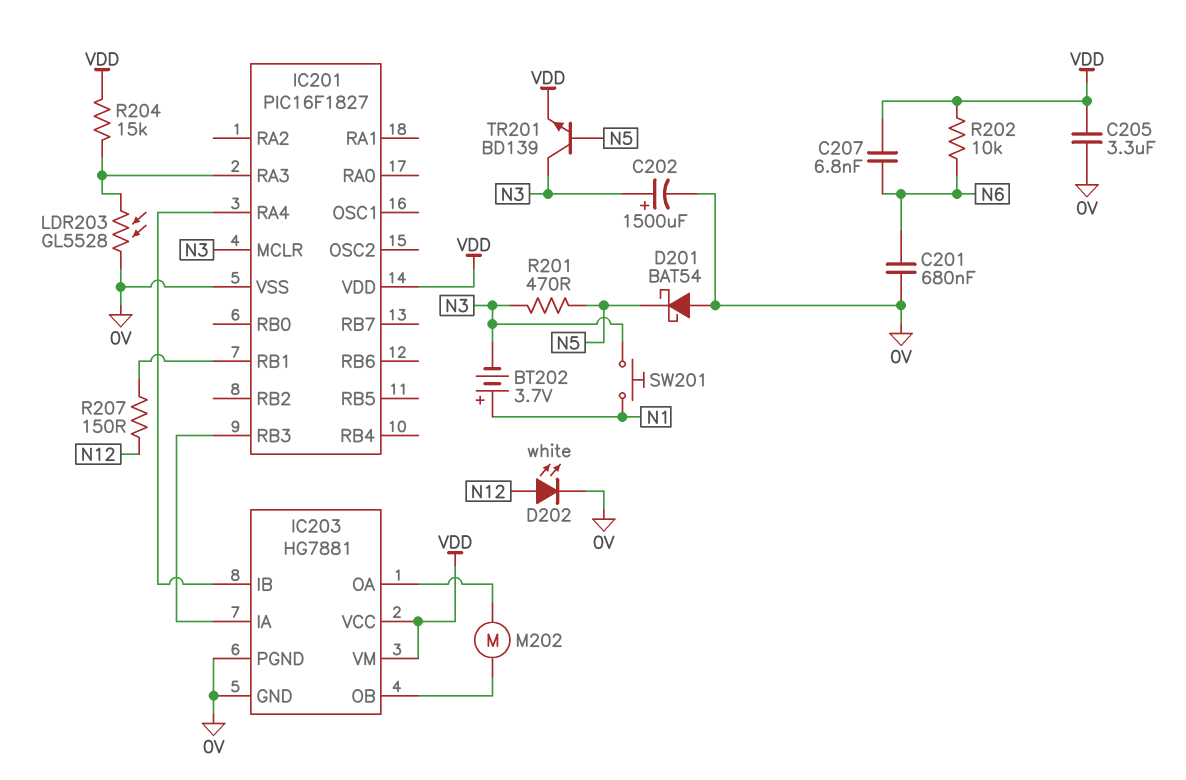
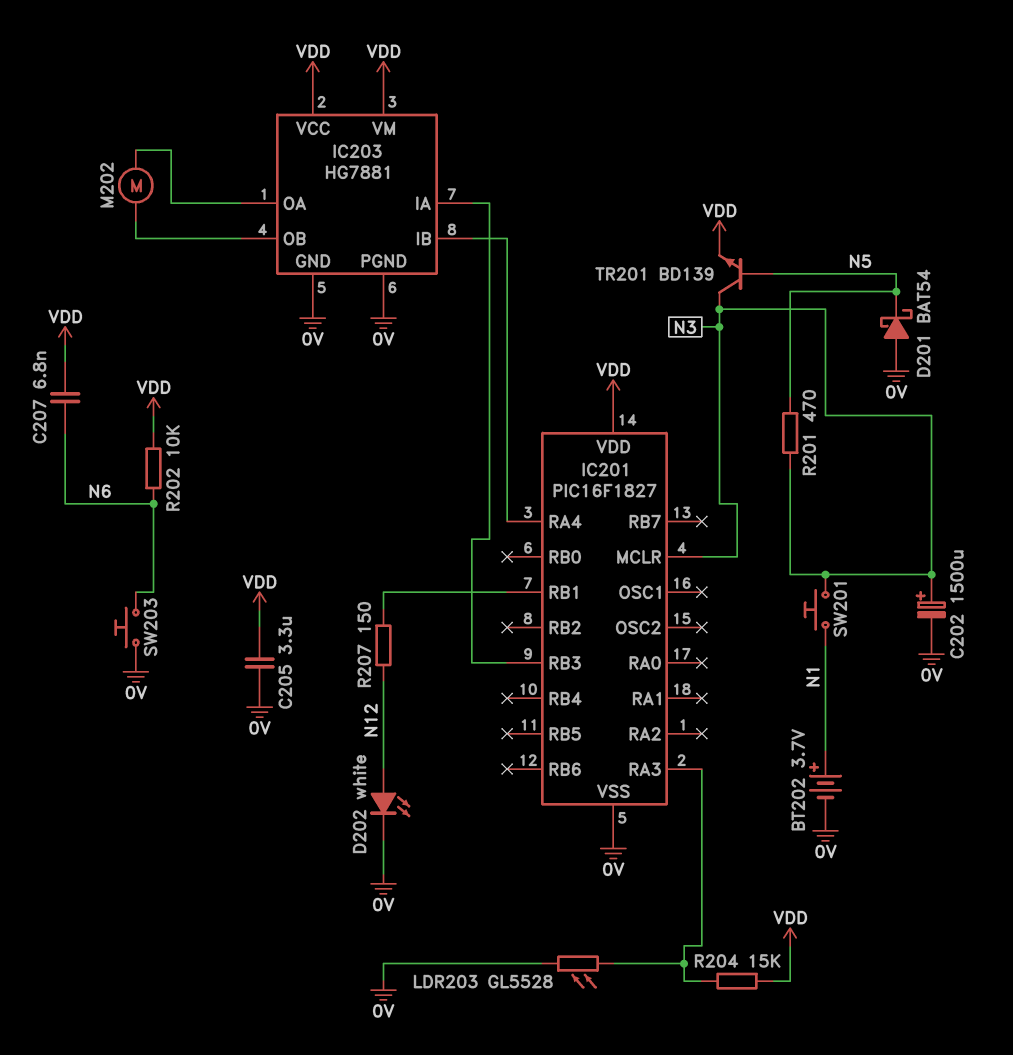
BT202: 3.7V (plus N1, minus N3) -> 3.7V (plus N1, minus 0V)
C201: 680nF (0V, N6) -> none
SW203: none -> button (0V, N6)

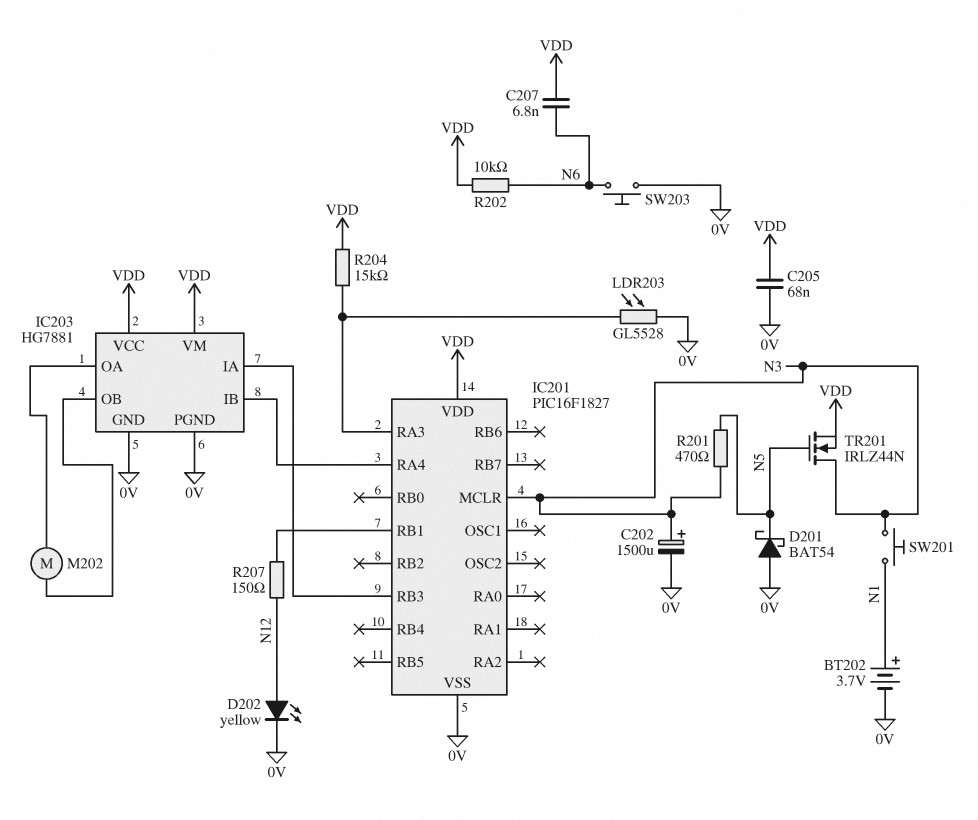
C205: 3.3uF (0V, VDD) -> 68nF (0V, VDD)
D202: LED white (A N12, K 0V) -> LED yellow (A N12, K 0V)
TR201: NPN BD139 (B N5, C N3, E VDD) -> NMOS IRLZ44N (G N5, D N3, S VDD)

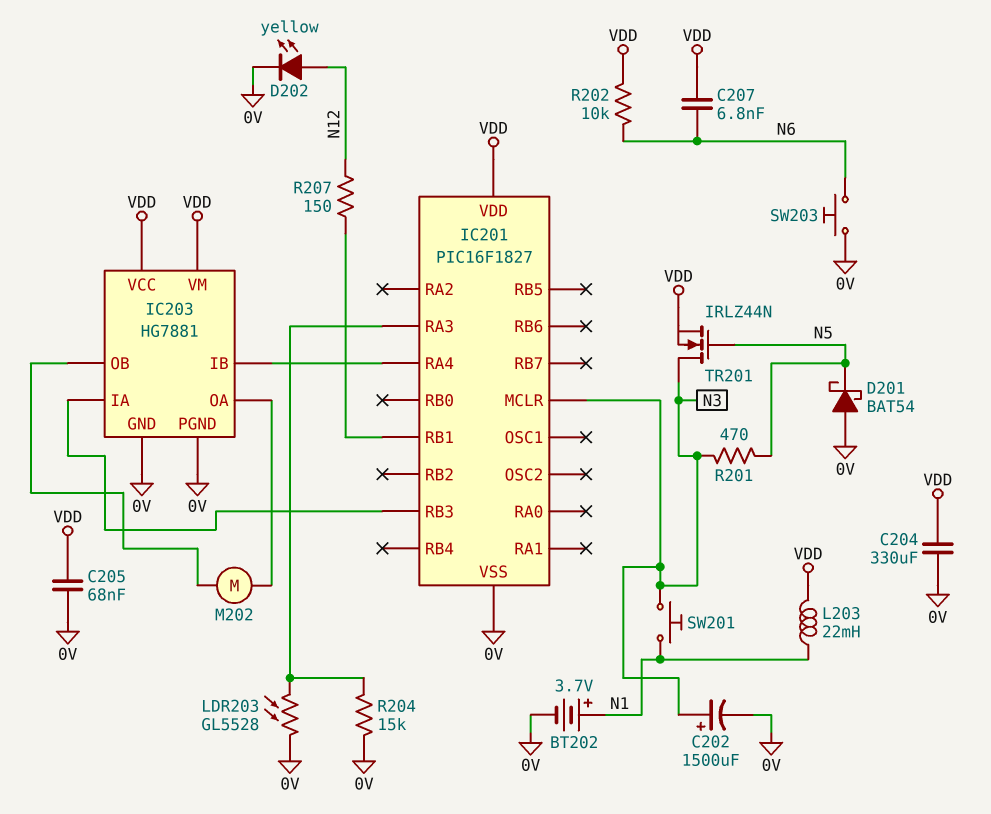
C204: none -> 330uF (0V, VDD)
L203: none -> 22mH (N1, VDD)
R204: 15k (IC201/RA3, VDD) -> 15k (0V, IC201/RA3)

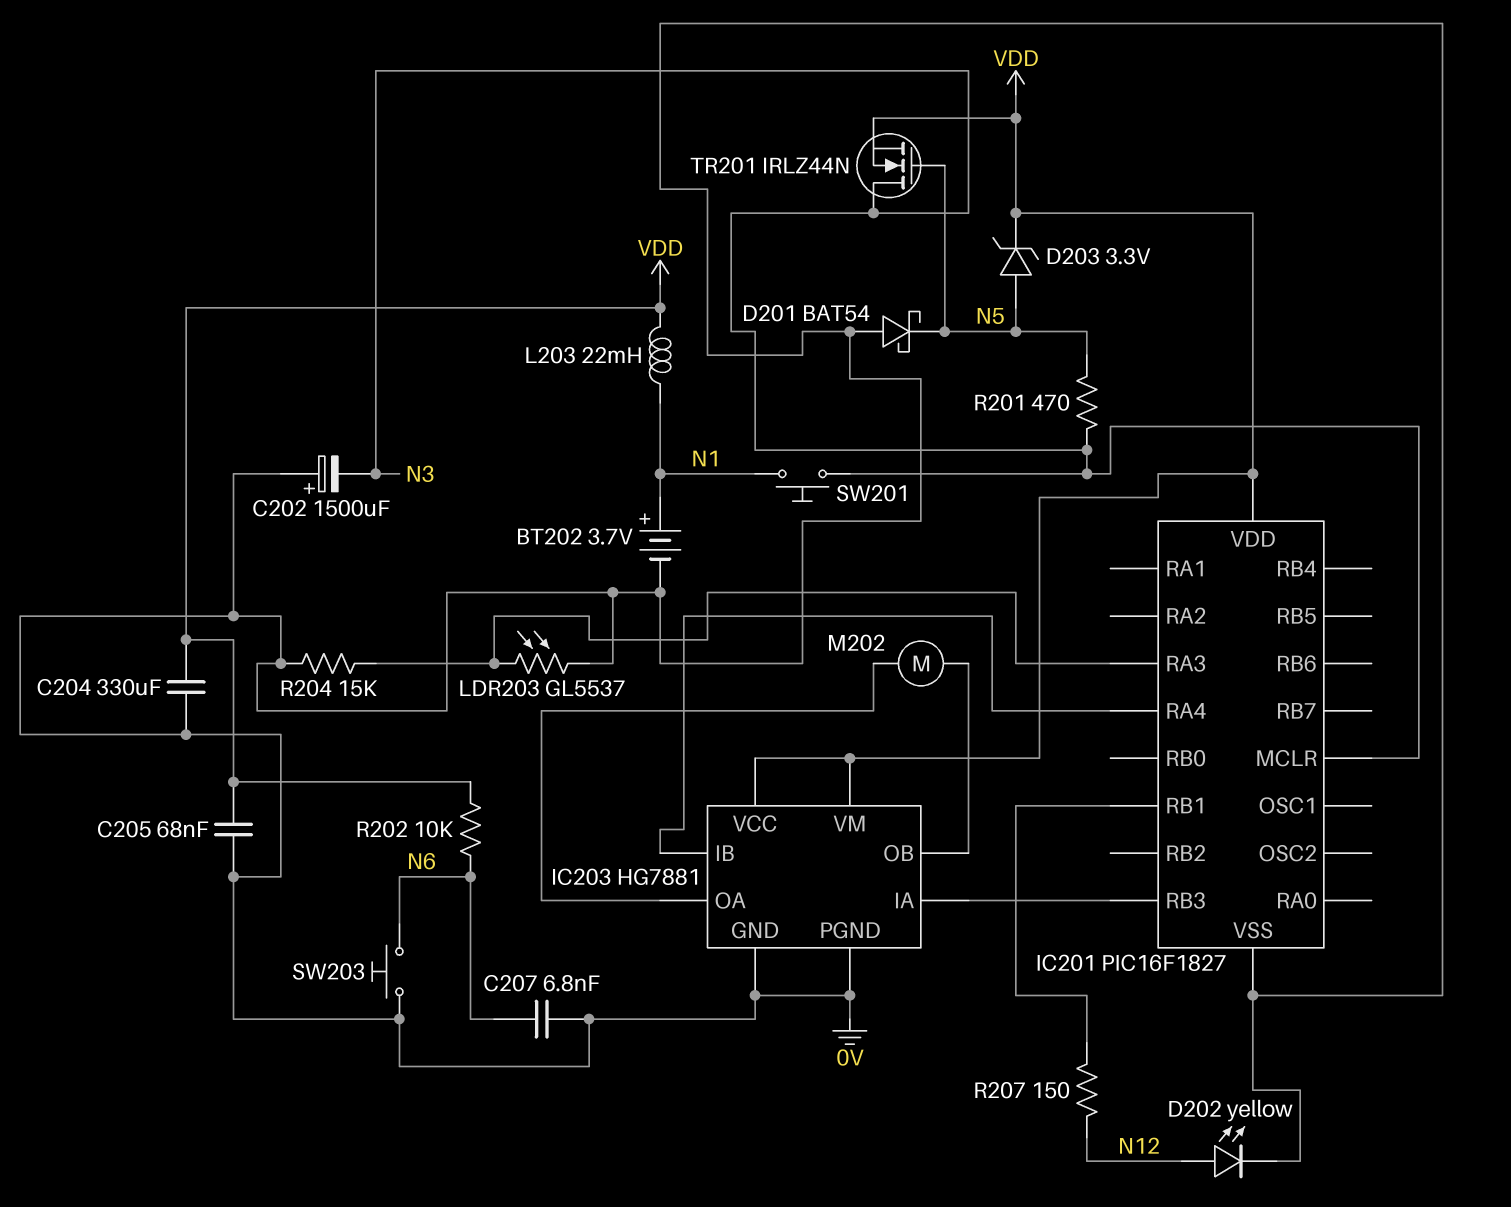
C202: 1500uF (plus N3, minus 0V) -> 1500uF (plus 0V, minus N3)
C207: 6.8nF (N6, VDD) -> 6.8nF (0V, N6)
D203: none -> zener 3.3V (A N5, K VDD)
LDR203: GL5528 (0V, IC201/RA3) -> GL5537 (0V, IC201/RA3)

